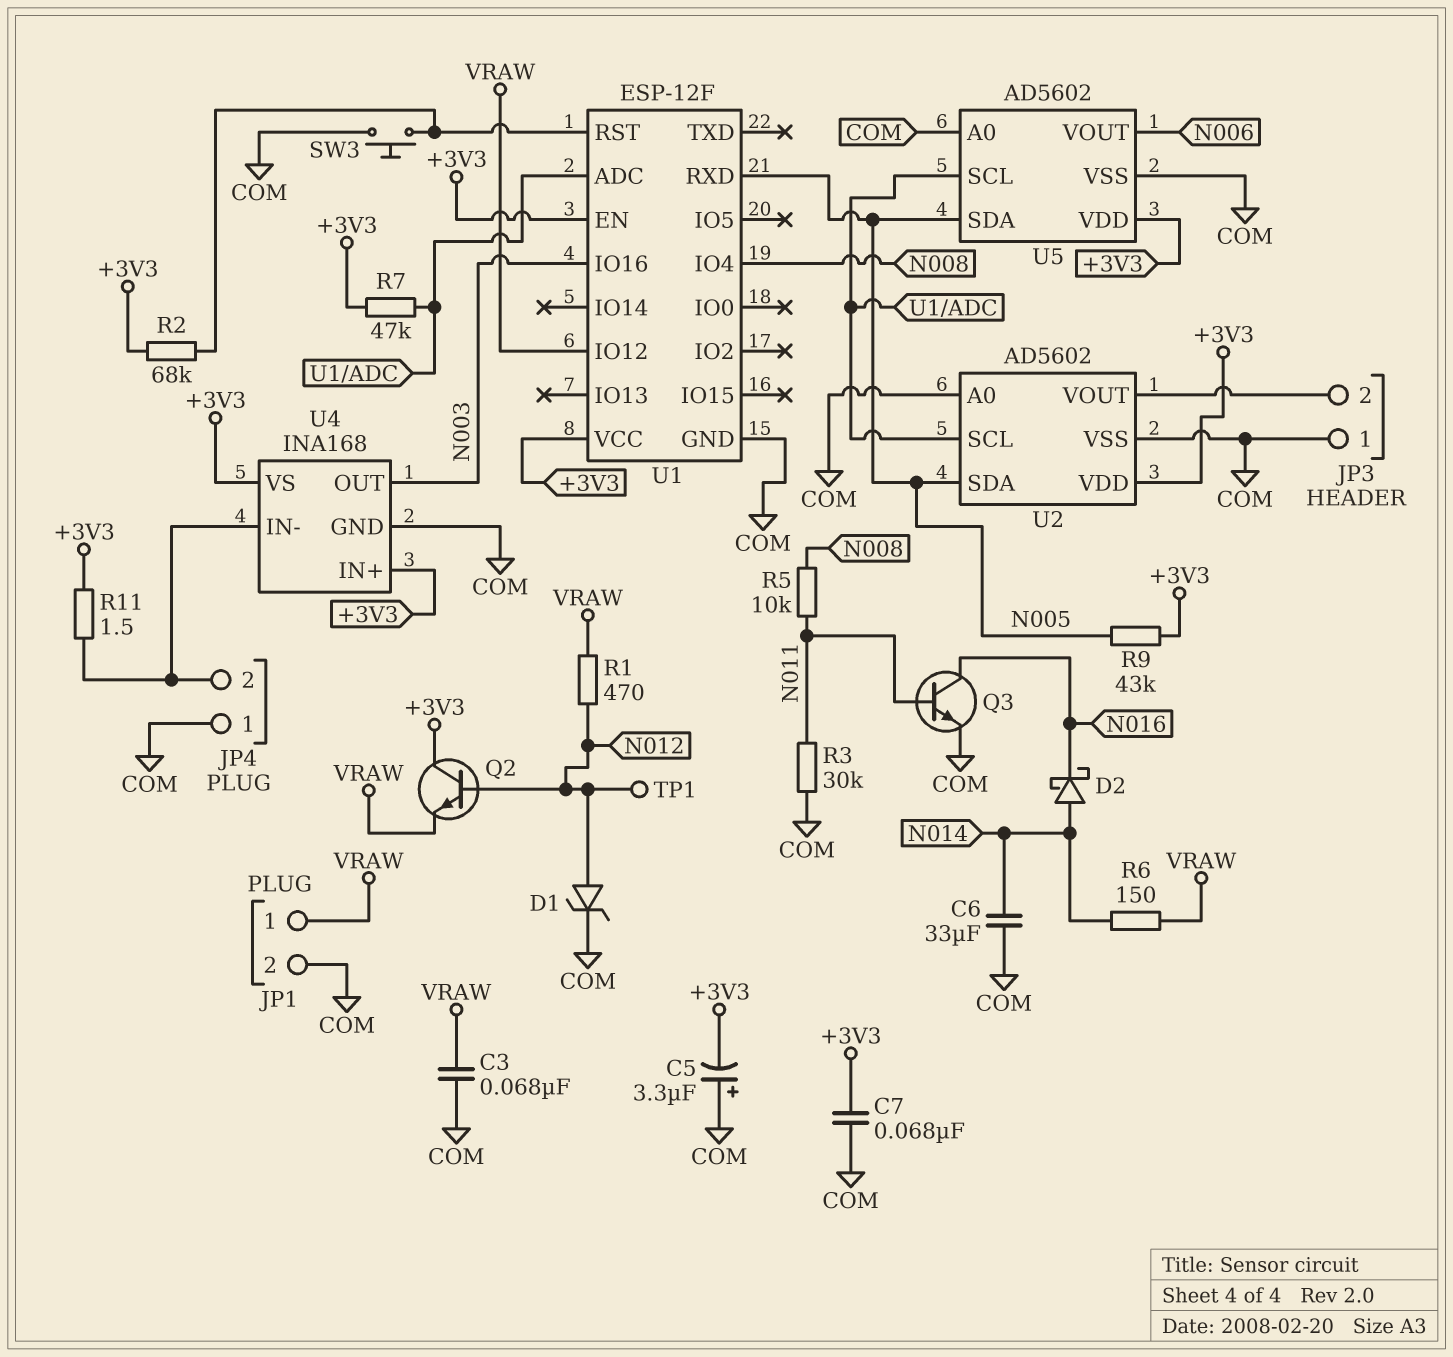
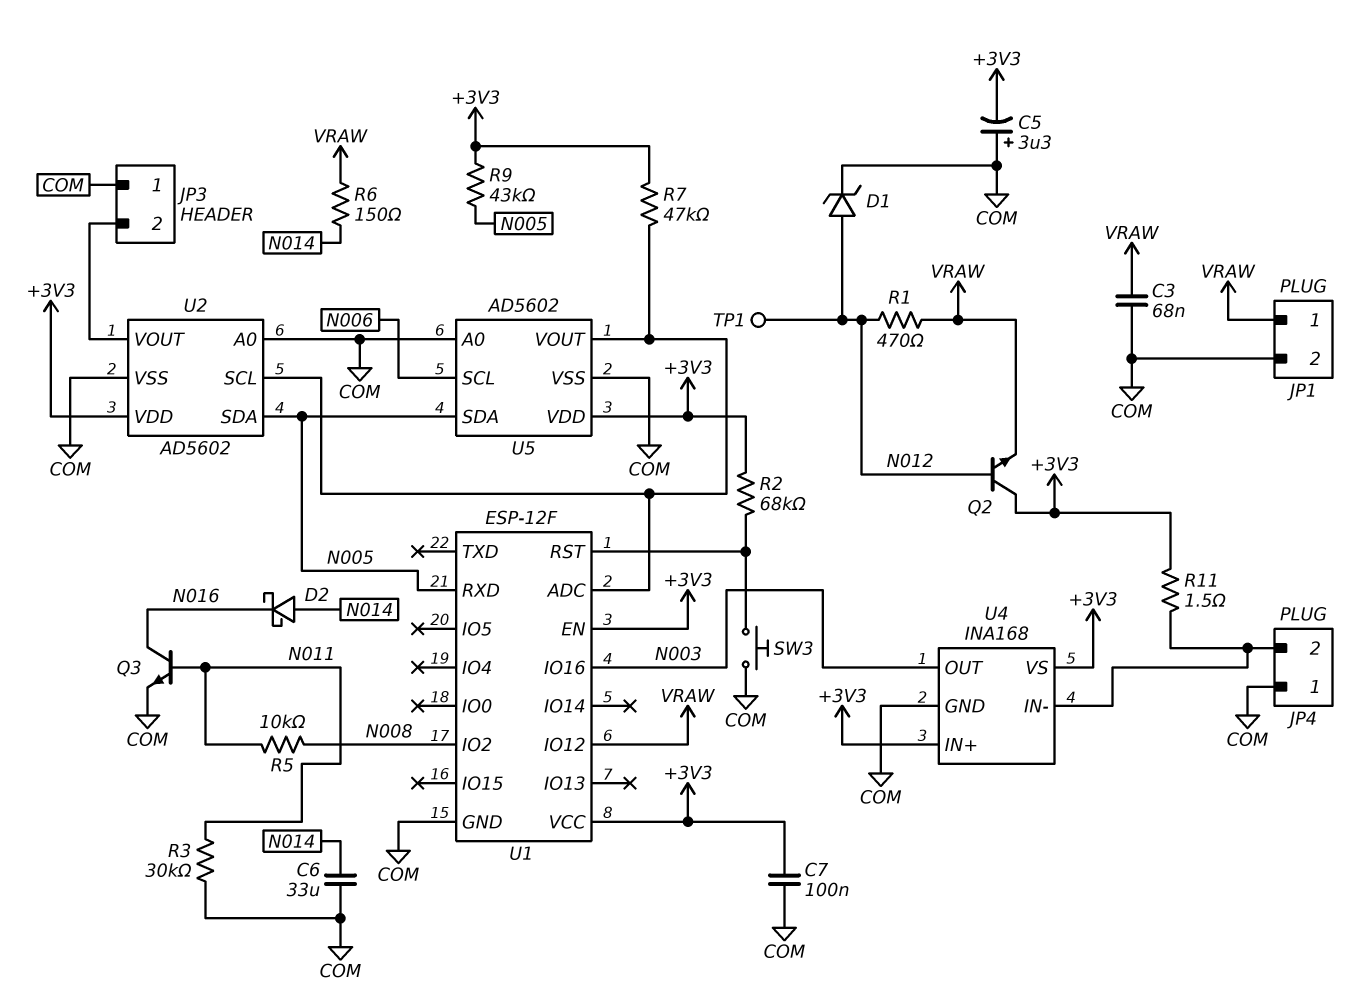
C7: 68nF (+3V3, COM) -> 100nF (+3V3, COM)
U1 pin IO2: none -> N008
U1 pin IO4: N008 -> none
U5 pin SCL: U1/ADC -> N006
U5 pin VOUT: N006 -> U1/ADC

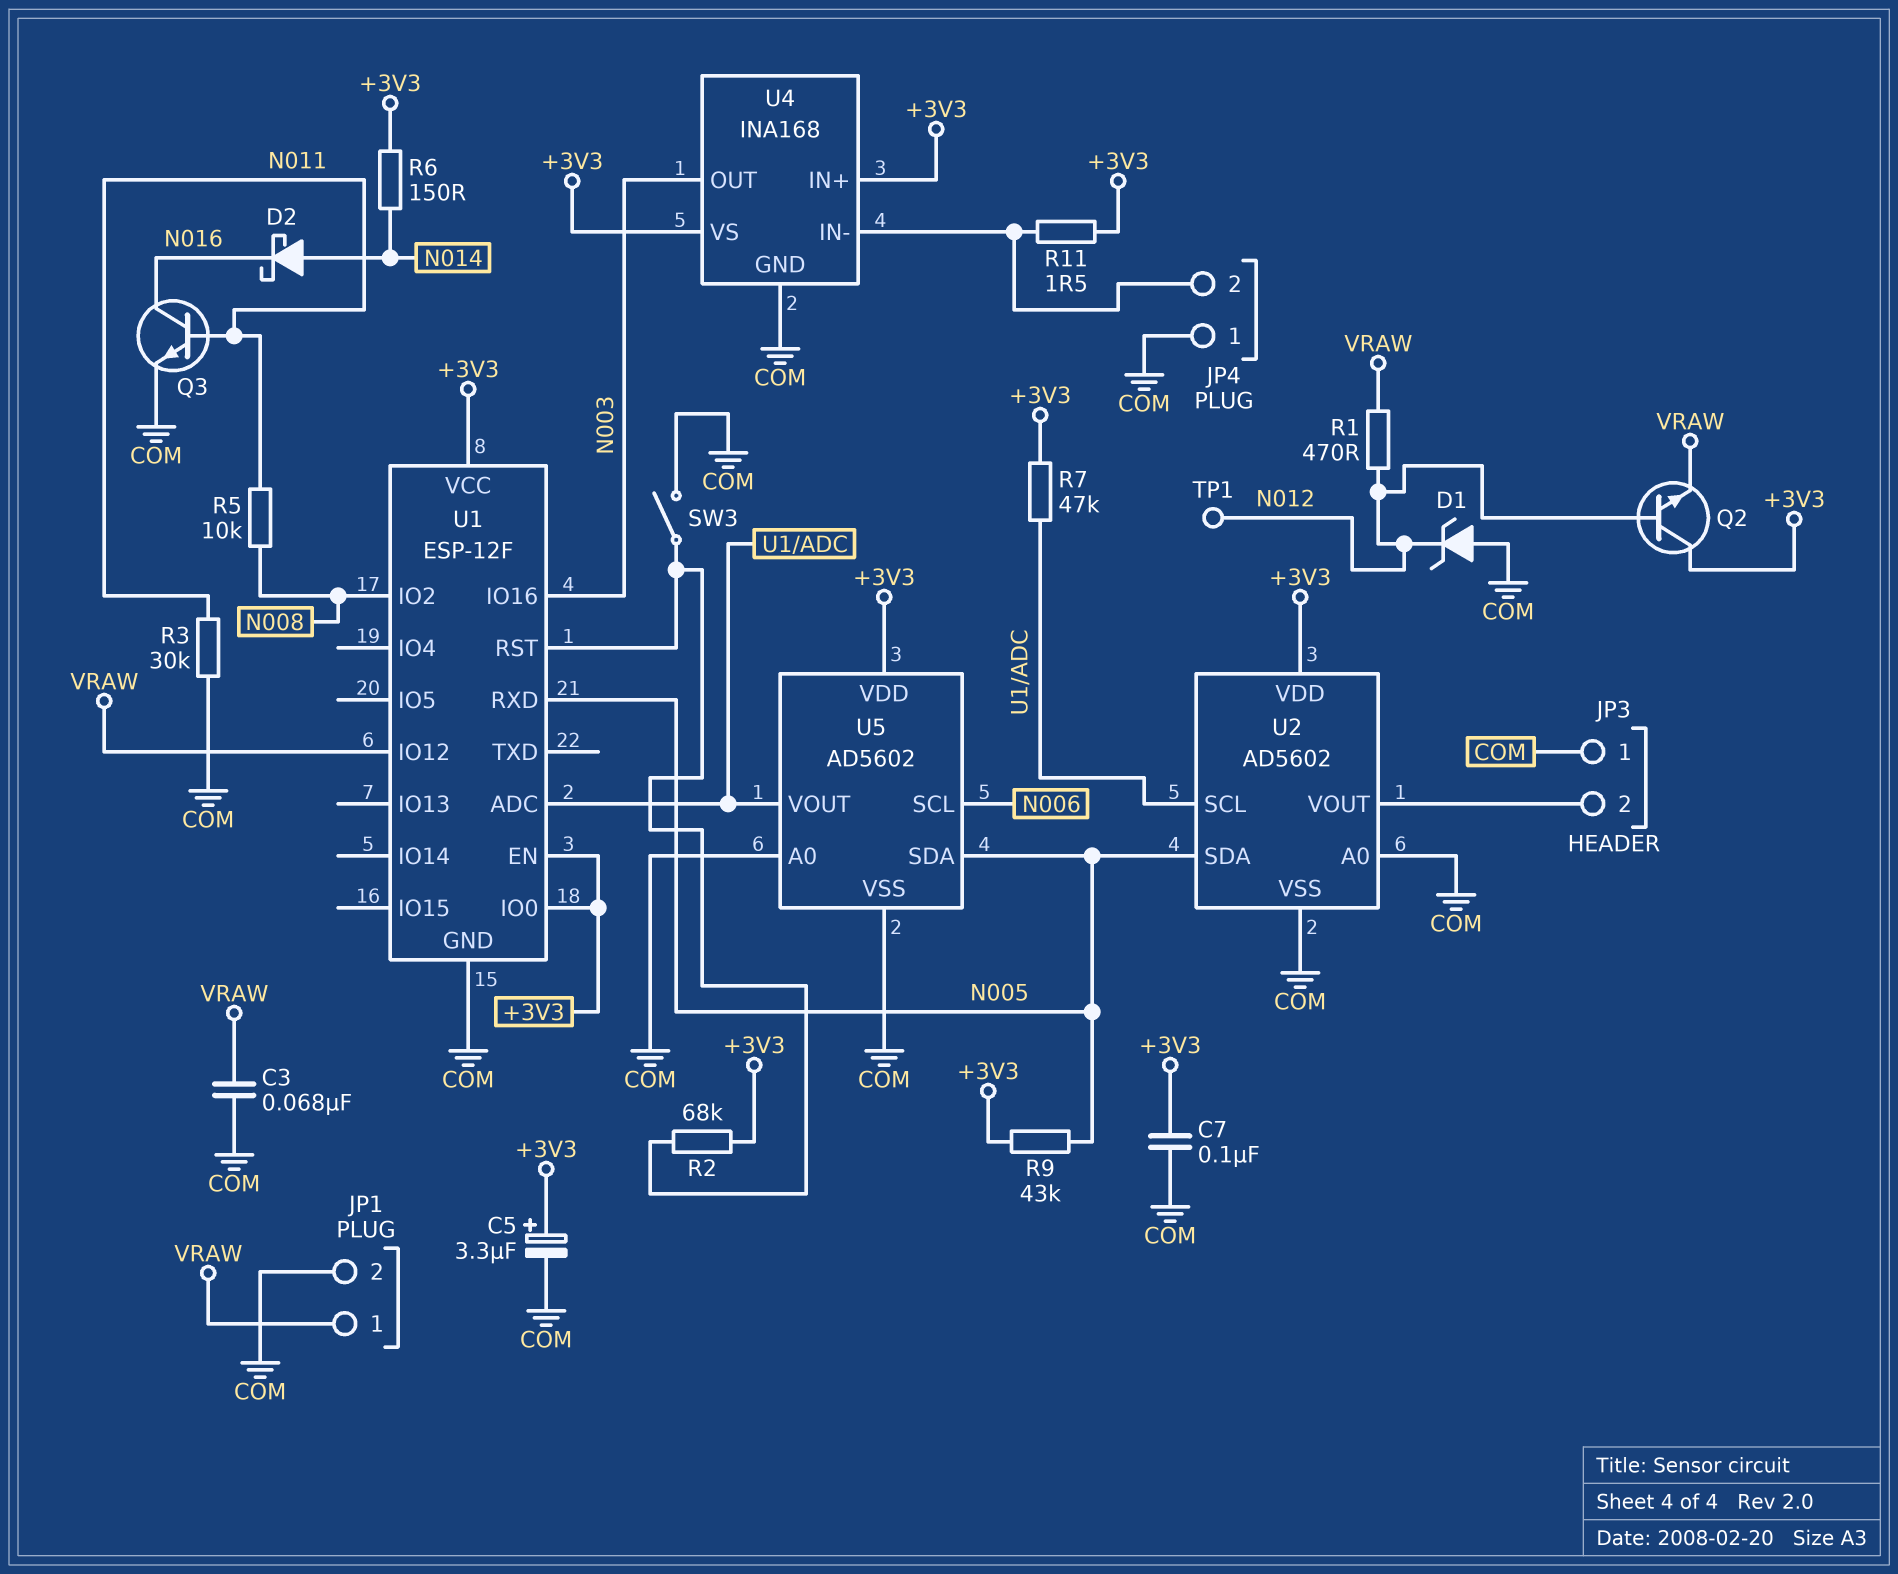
C5: 3.3uF (plus COM, minus +3V3) -> 3.3uF (plus +3V3, minus COM)
C6: 33uF (COM, N014) -> none
D1: zener (A N012, K COM) -> zener (A COM, K N012)
R6: 150 (N014, VRAW) -> 150 (+3V3, N014)
SW3: button (COM, U1/RST) -> switch (COM, U1/RST)
U1 pin IO0: none -> +3V3

